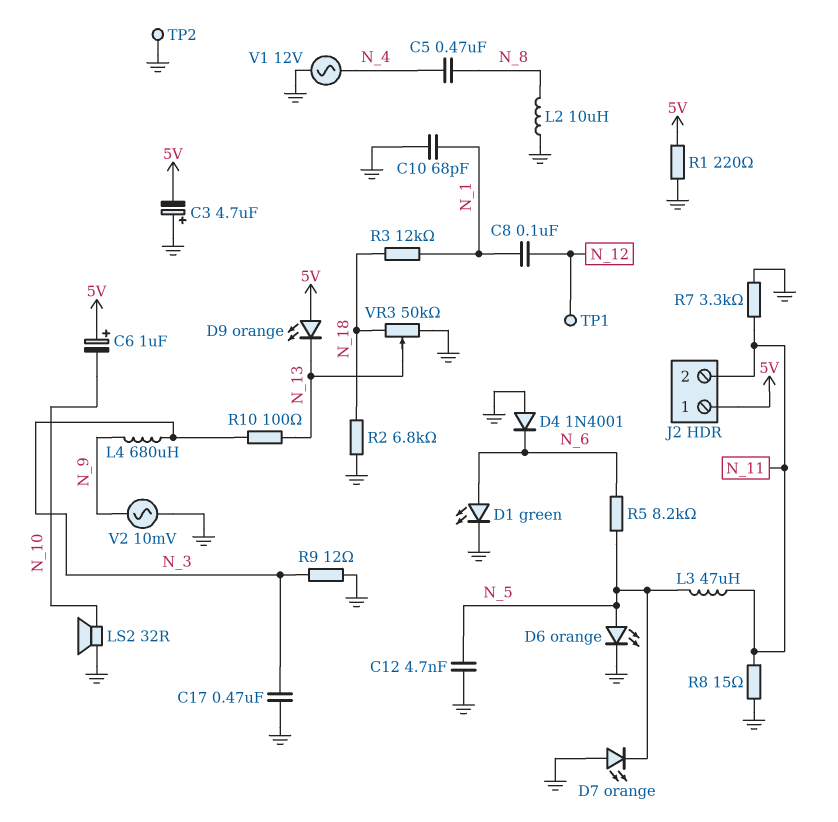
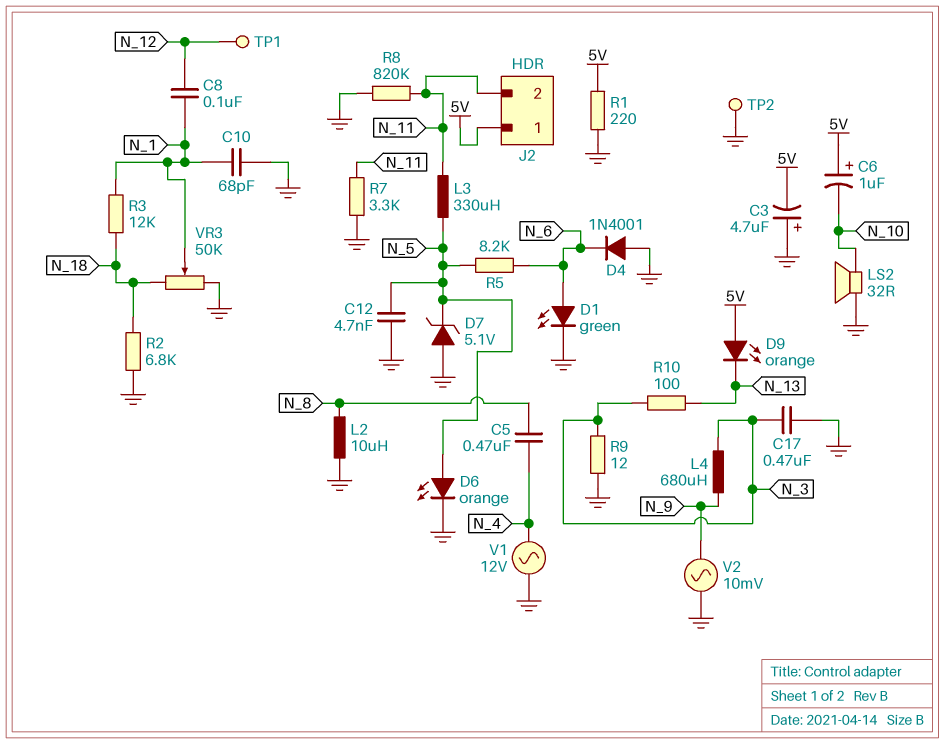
D7: LED orange (A GND, K N_5) -> zener 5.1V (A GND, K N_5)
L3: 47uH (N_5, N_11) -> 330uH (N_5, N_11)
R8: 15 (GND, N_11) -> 820k (GND, N_11)
VR3: 50k (GND, N_18, wiper N_13) -> 50k (GND, N_18, wiper N_1)

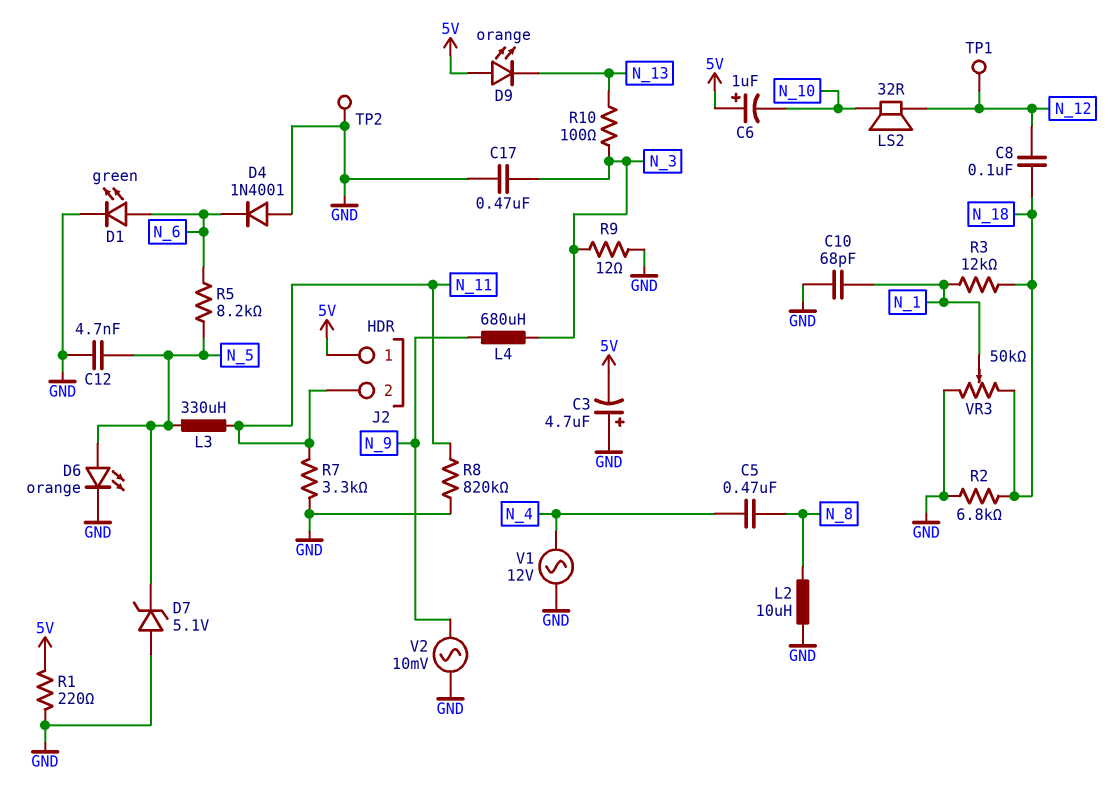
C8: 100nF (N_1, N_12) -> 100nF (N_12, N_18)
LS2: speaker 32R (GND, N_10) -> speaker 32R (N_10, N_12)

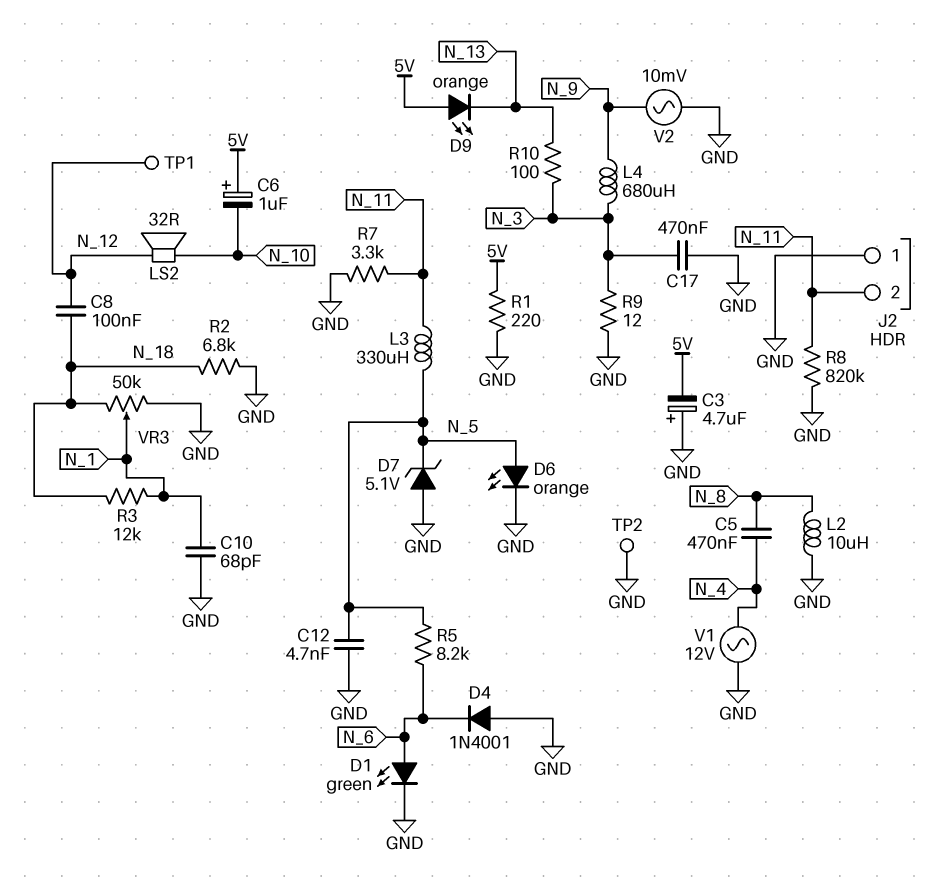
J2 pin 1: 5V -> GND

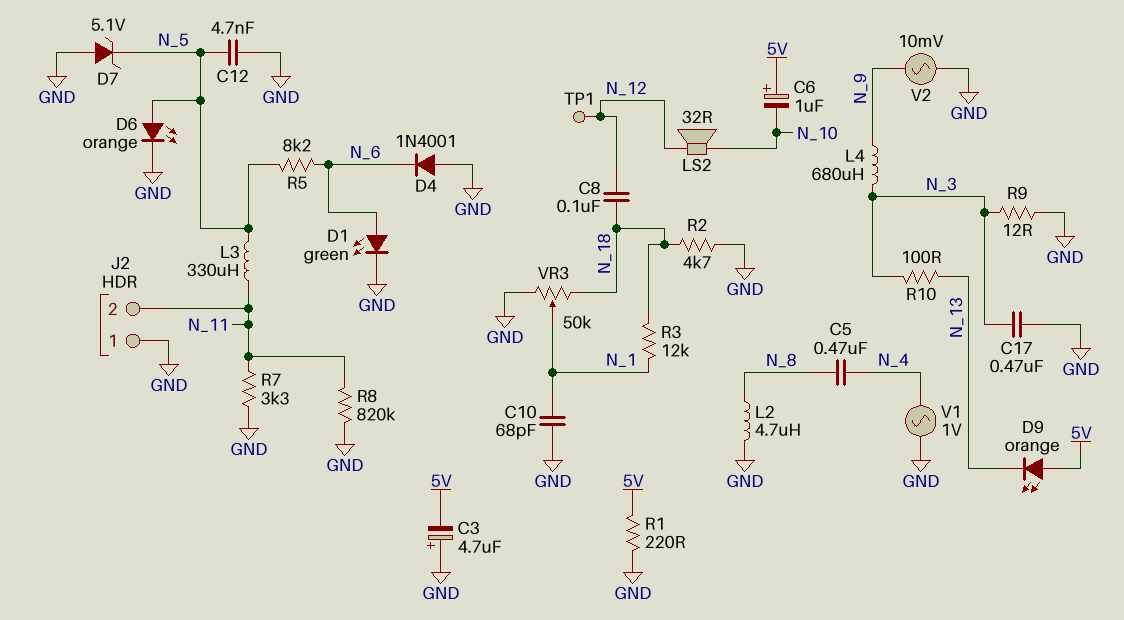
L2: 10uH (GND, N_8) -> 4.7uH (GND, N_8)
R2: 6.8k (GND, N_18) -> 4.7k (GND, N_18)
TP2: test point (GND) -> none
V1: AC 12V (GND, N_4) -> AC 1V (GND, N_4)

